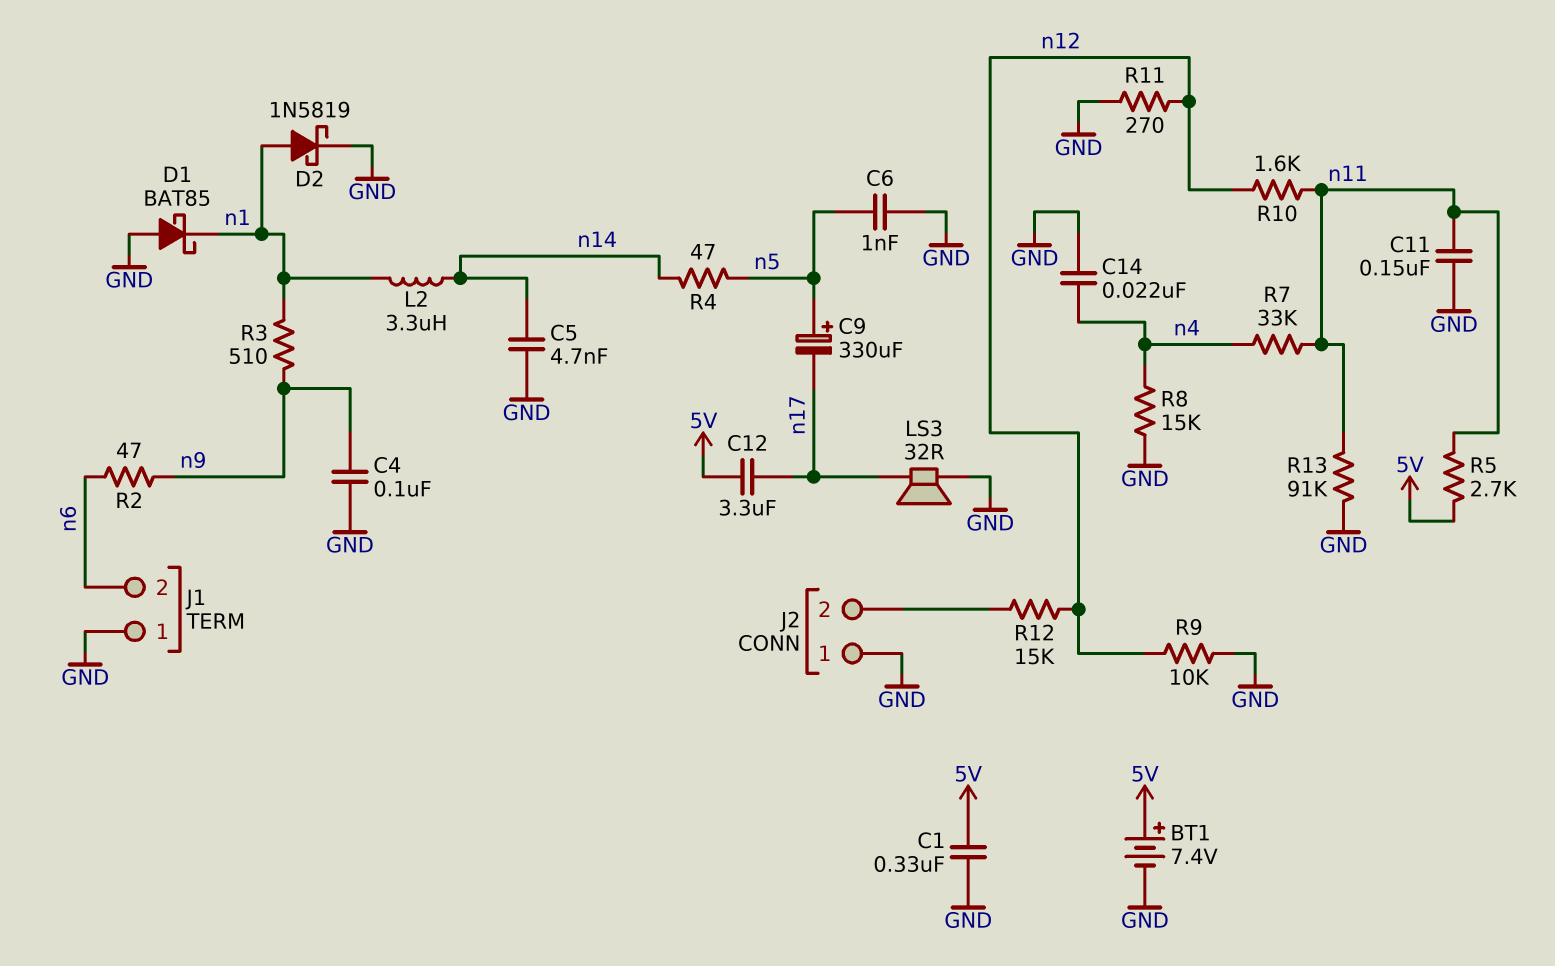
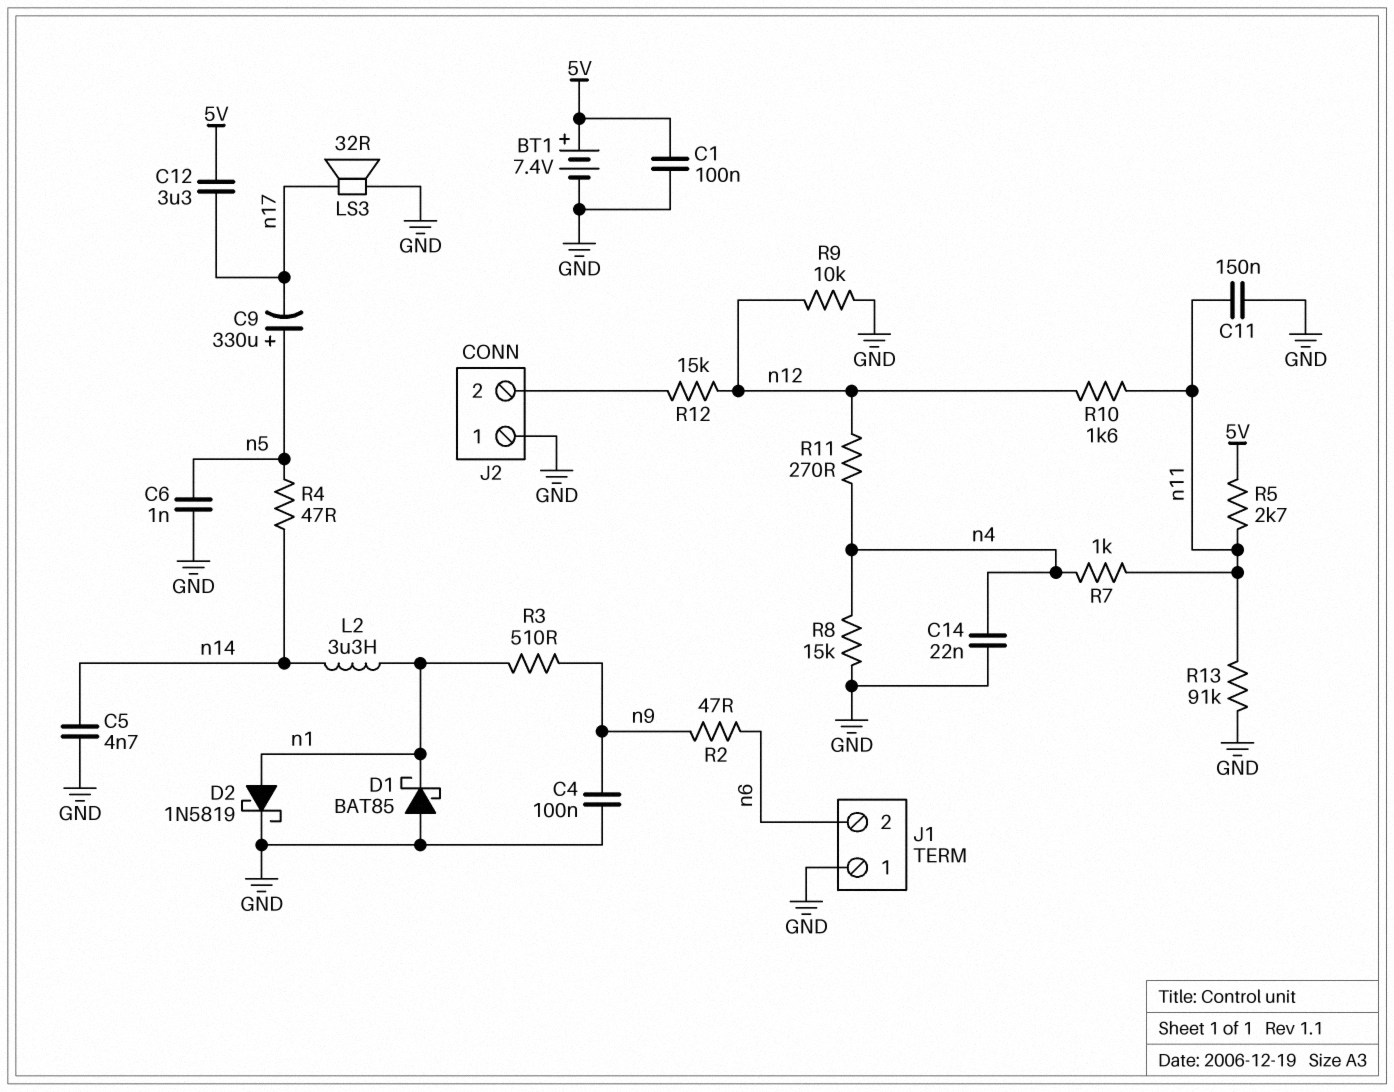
C1: 330nF (5V, GND) -> 100nF (5V, GND)
R7: 33k (n4, n11) -> 1k (n4, n11)
R11: 270 (GND, n12) -> 270 (n4, n12)

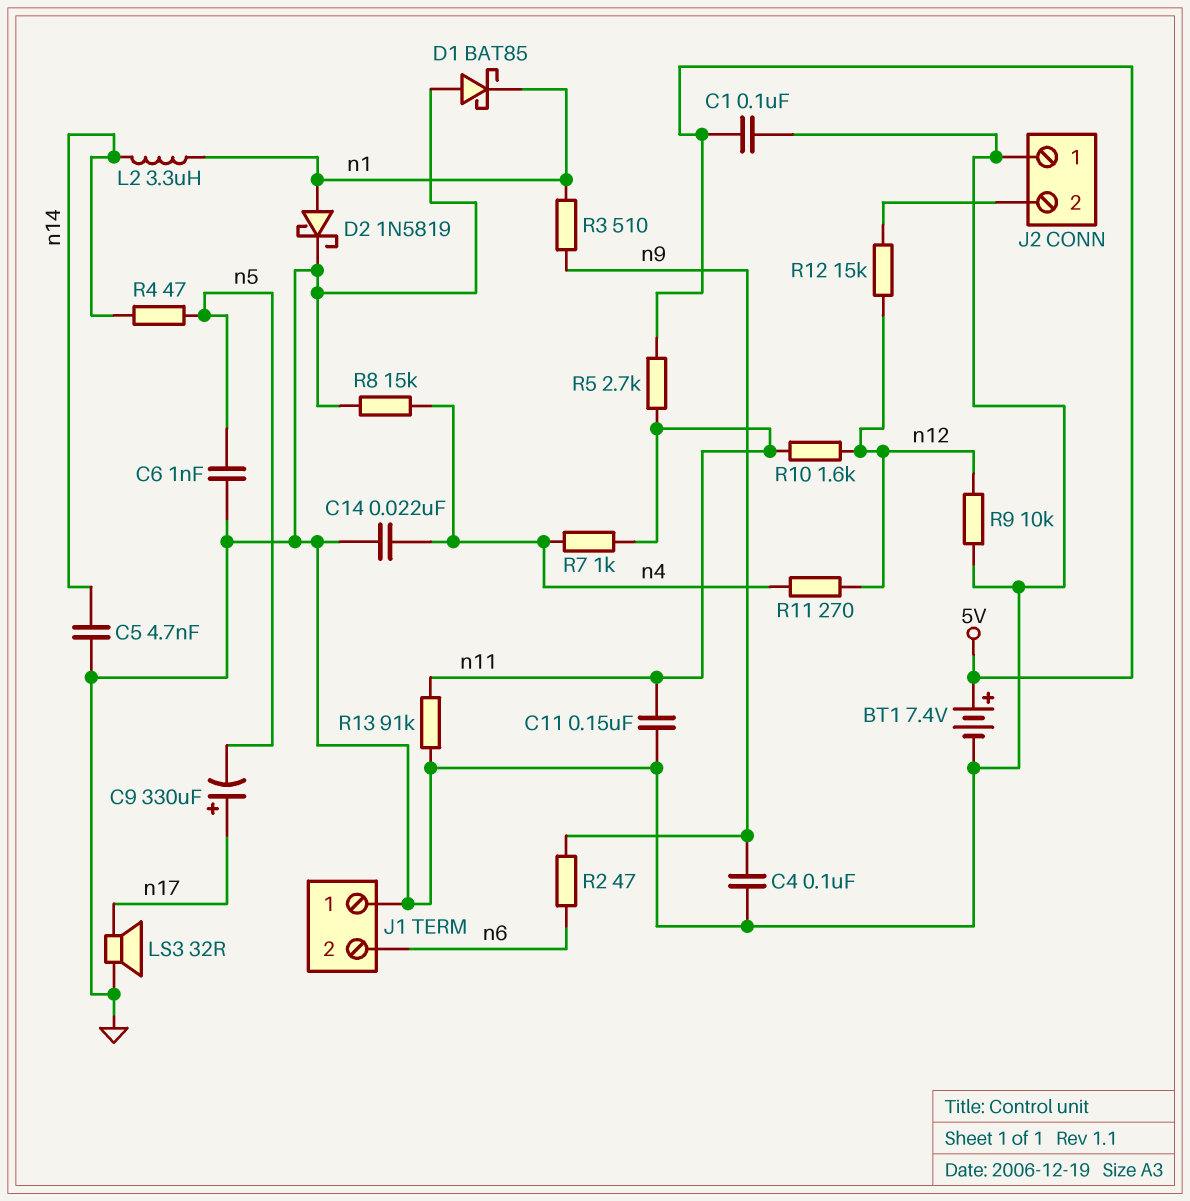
C9: 330uF (plus n5, minus n17) -> 330uF (plus n17, minus n5)
C12: 3.3uF (5V, n17) -> none

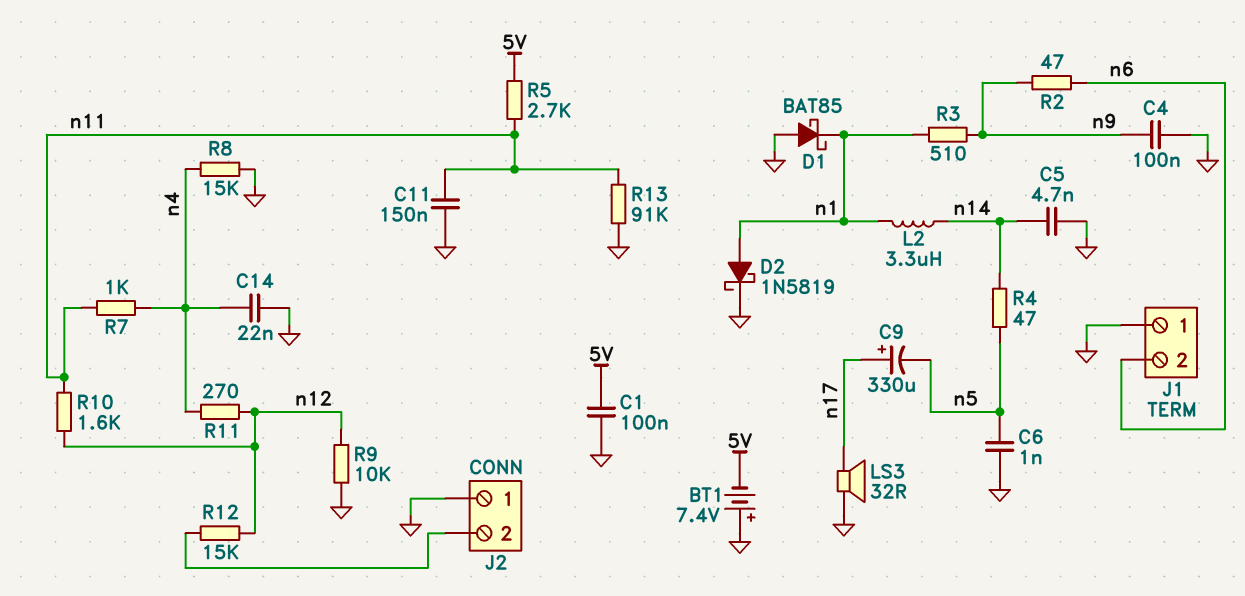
BT1: 7.4V (plus 5V, minus GND) -> 7.4V (plus GND, minus 5V)

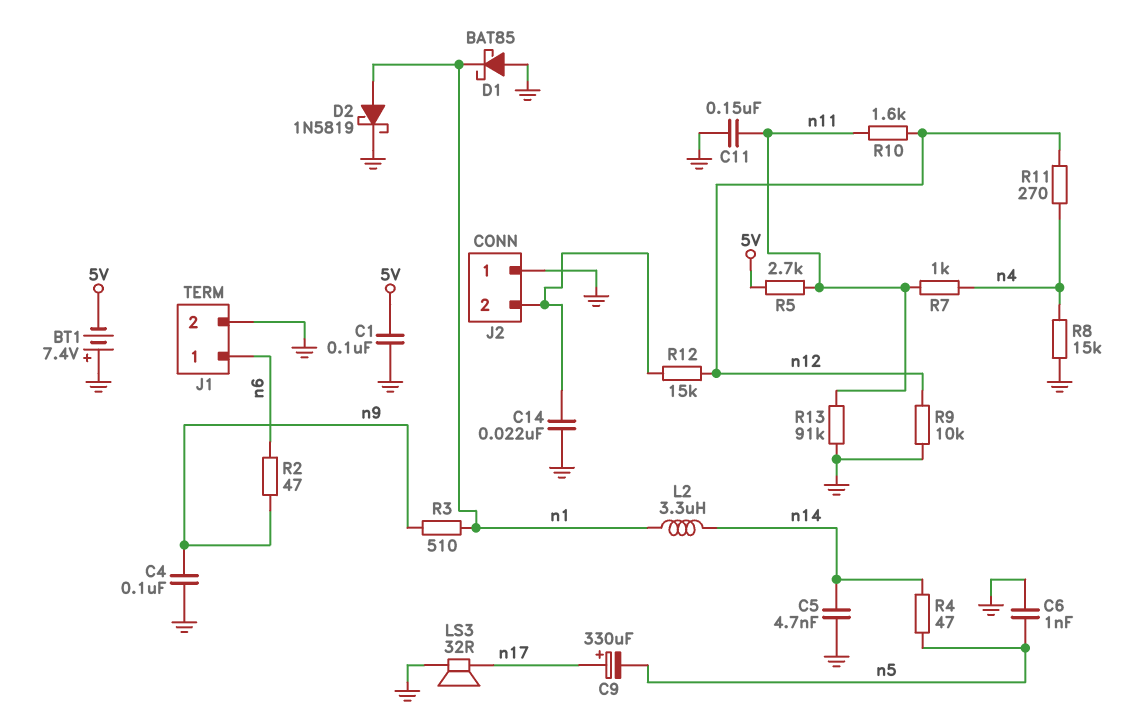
C14: 22nF (GND, n4) -> 22nF (GND, J2/2)
J1 pin 1: GND -> n6
J1 pin 2: n6 -> GND

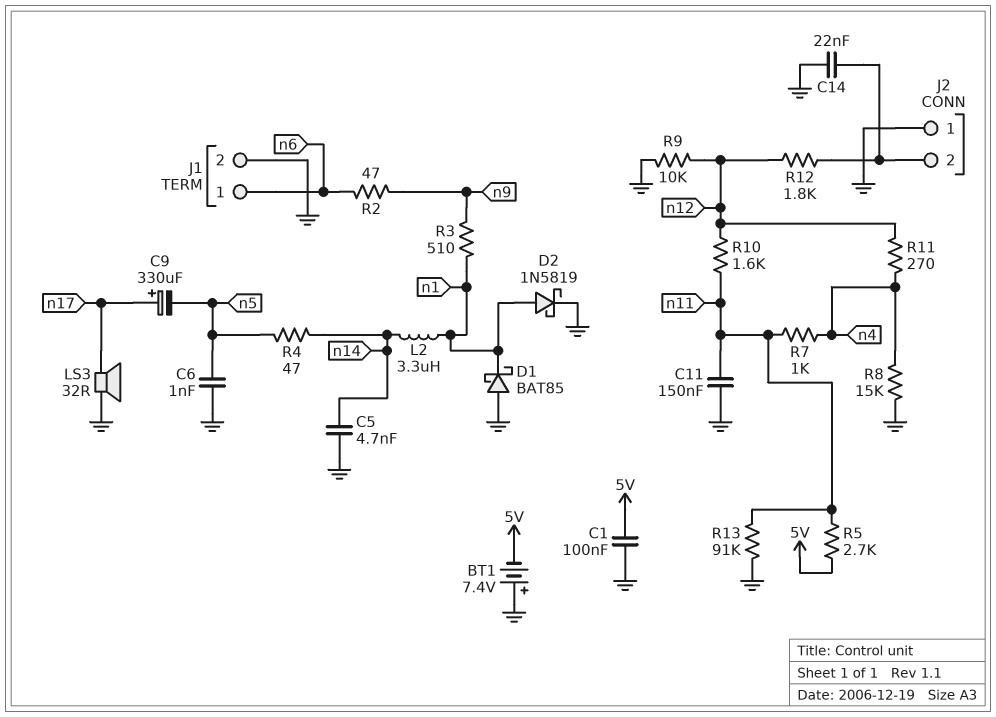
C4: 100nF (GND, n9) -> none
R12: 15k (J2/2, n12) -> 1.8k (J2/2, n12)

